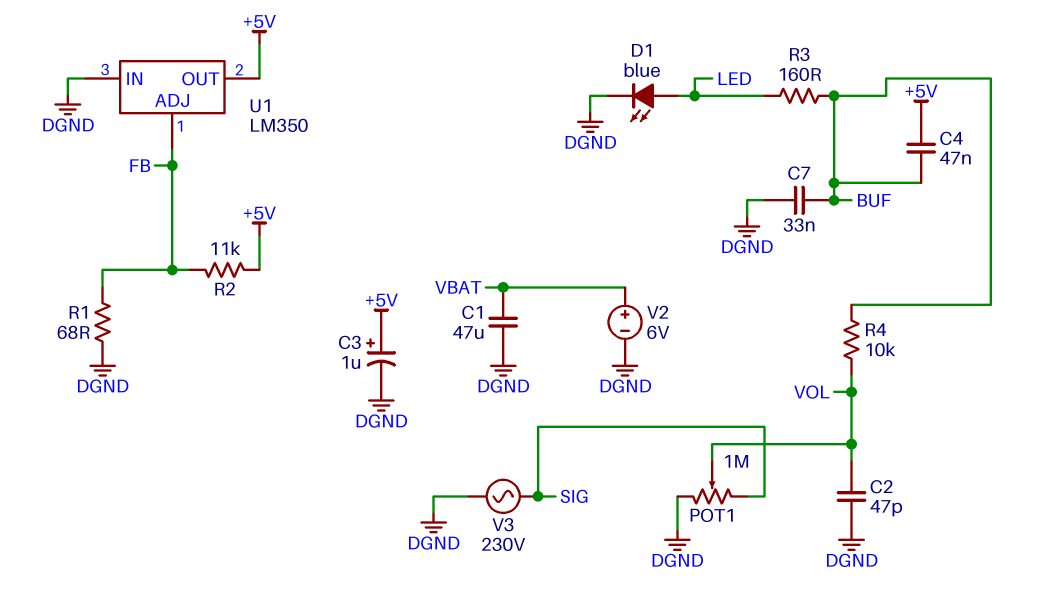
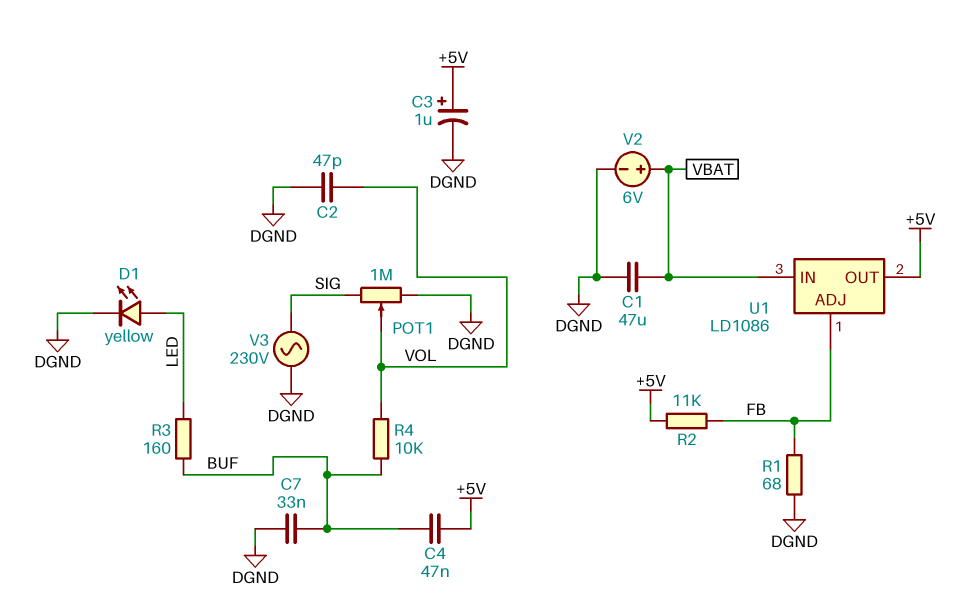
D1: LED blue (A LED, K DGND) -> LED yellow (A LED, K DGND)
U1: LM350 -> LD1086
U1 pin IN: DGND -> VBAT

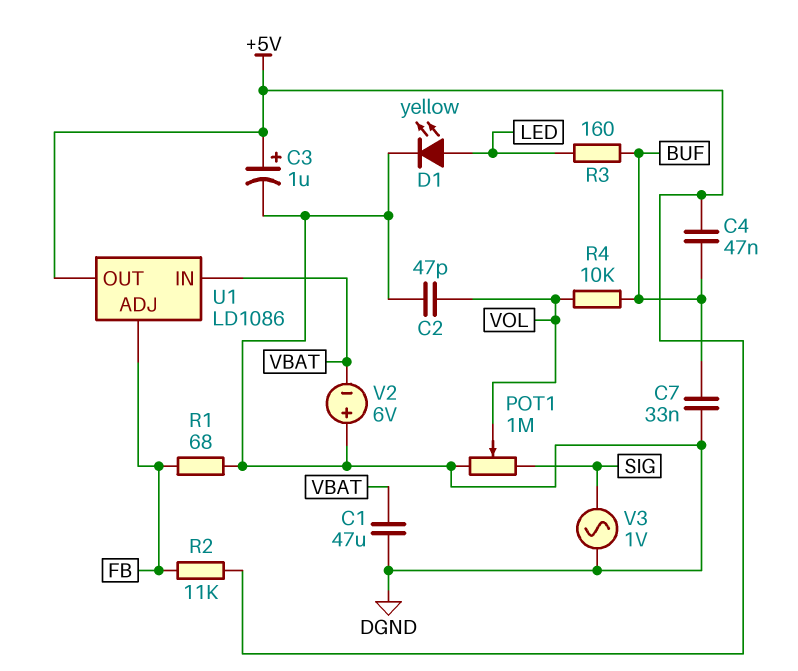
V2: 6V (plus VBAT, minus DGND) -> 6V (plus DGND, minus VBAT)
V3: AC 230V (DGND, SIG) -> AC 1V (DGND, SIG)

